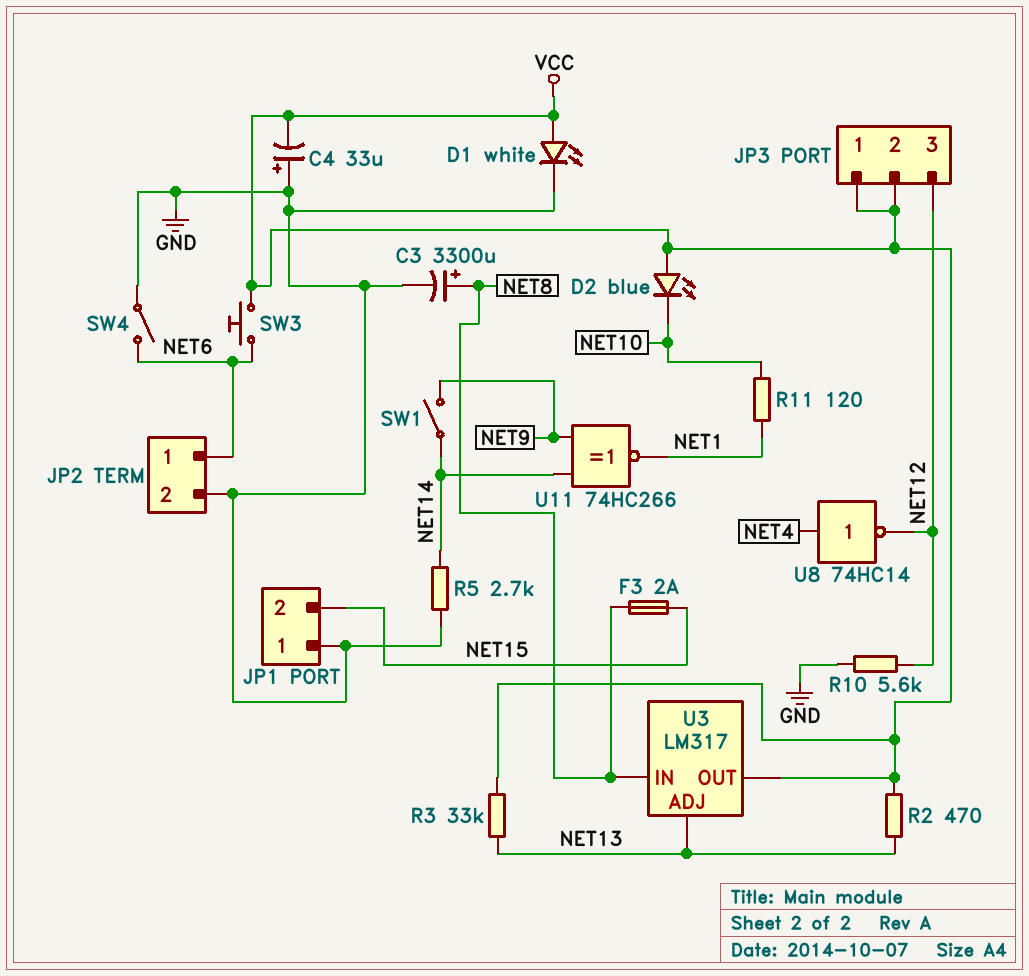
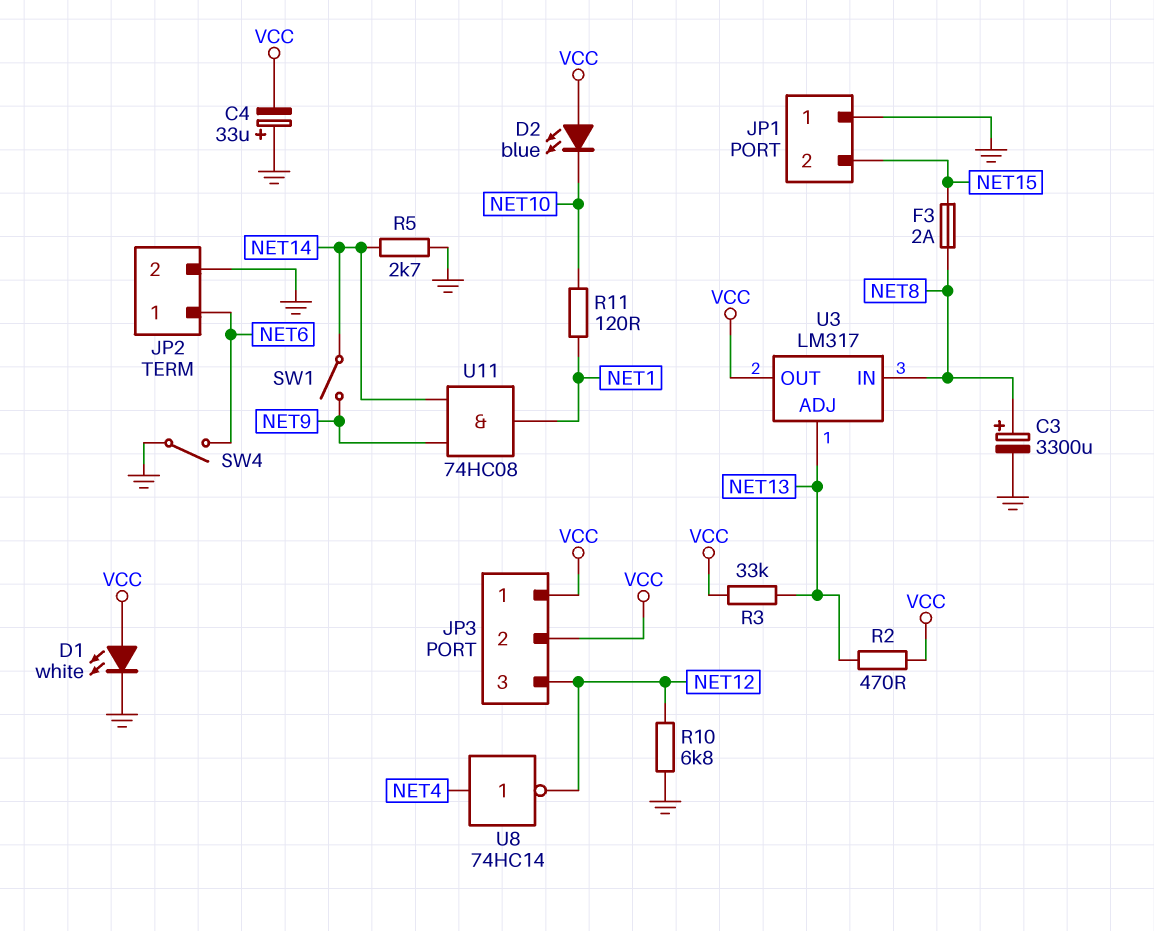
R10: 5.6k (GND, NET12) -> 6.8k (GND, NET12)
SW3: button (NET6, VCC) -> none
U11: XNOR 74HC266 (in NET9, in NET14, out NET1) -> AND 74HC08 (in NET9, in NET14, out NET1)

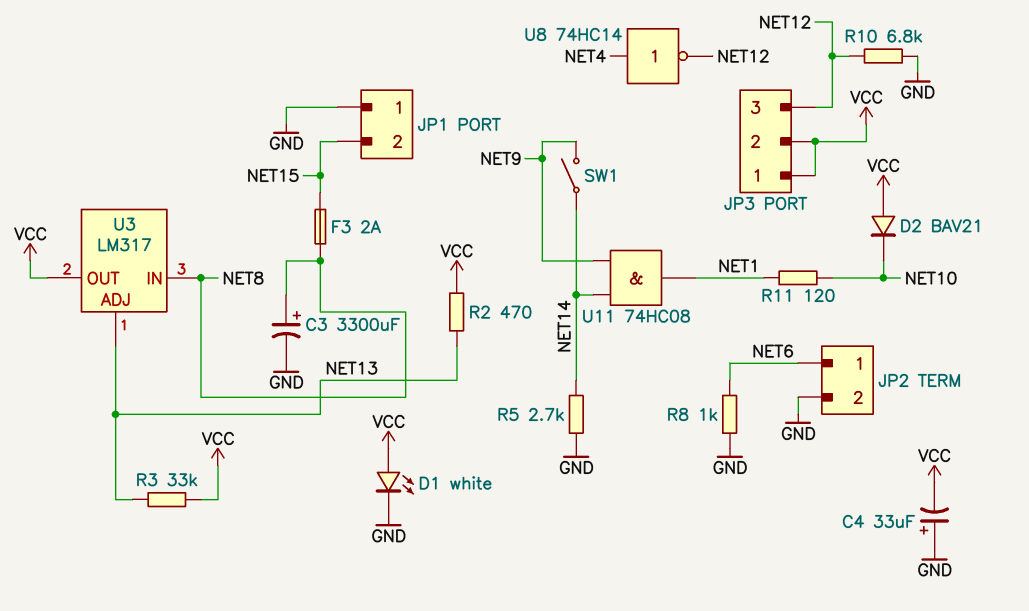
D2: LED blue (A VCC, K NET10) -> diode BAV21 (A VCC, K NET10)
R8: none -> 1k (GND, NET6)
SW4: switch (GND, NET6) -> none

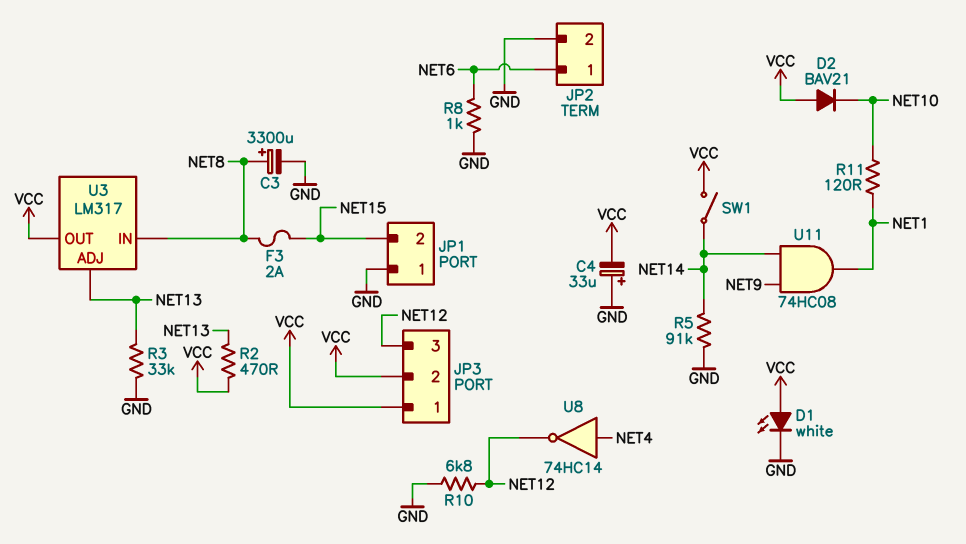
R3: 33k (NET13, VCC) -> 33k (GND, NET13)
R5: 2.7k (GND, NET14) -> 91k (GND, NET14)
SW1: switch (NET9, NET14) -> switch (NET14, VCC)

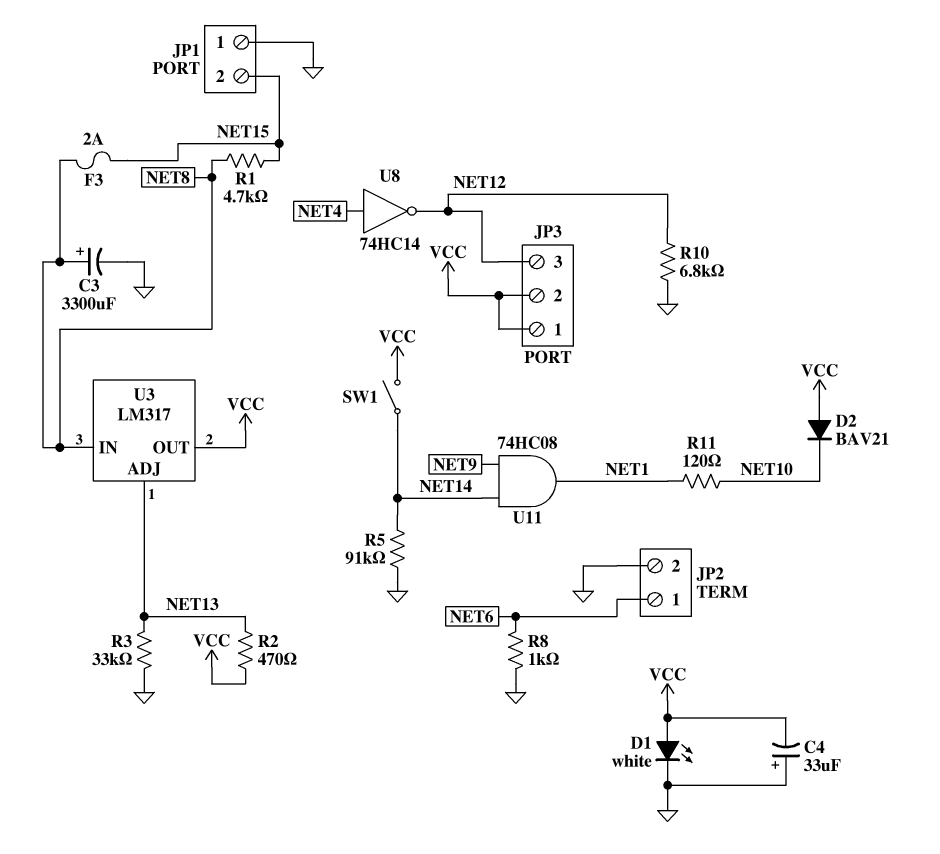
R1: none -> 4.7k (NET8, NET15)

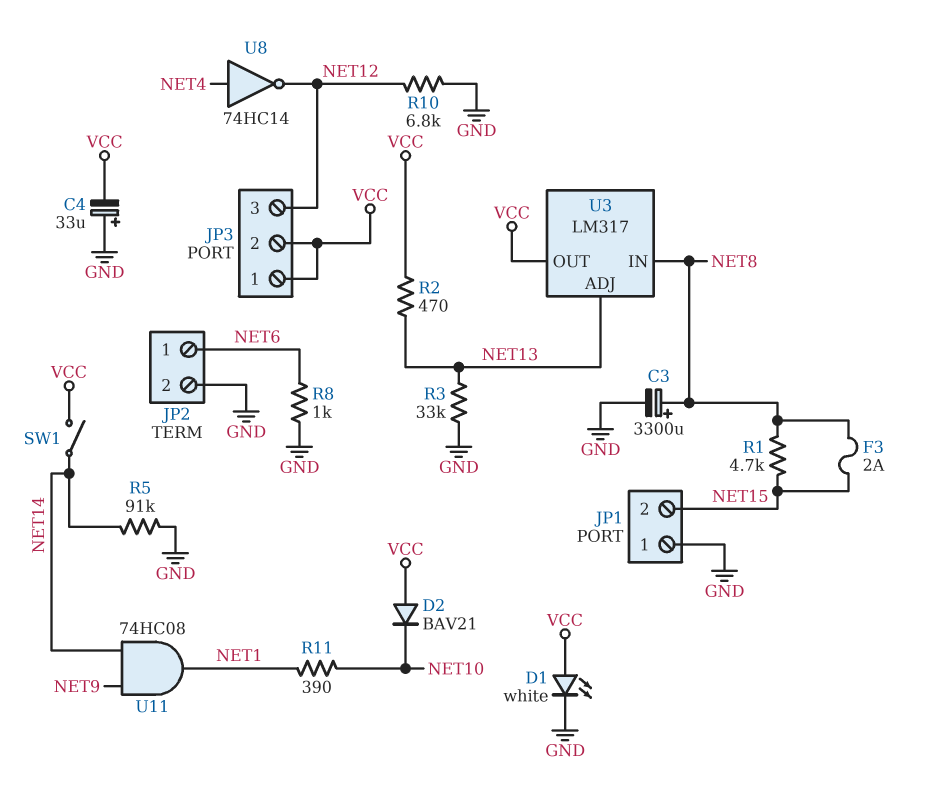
R11: 120 (NET1, NET10) -> 390 (NET1, NET10)

